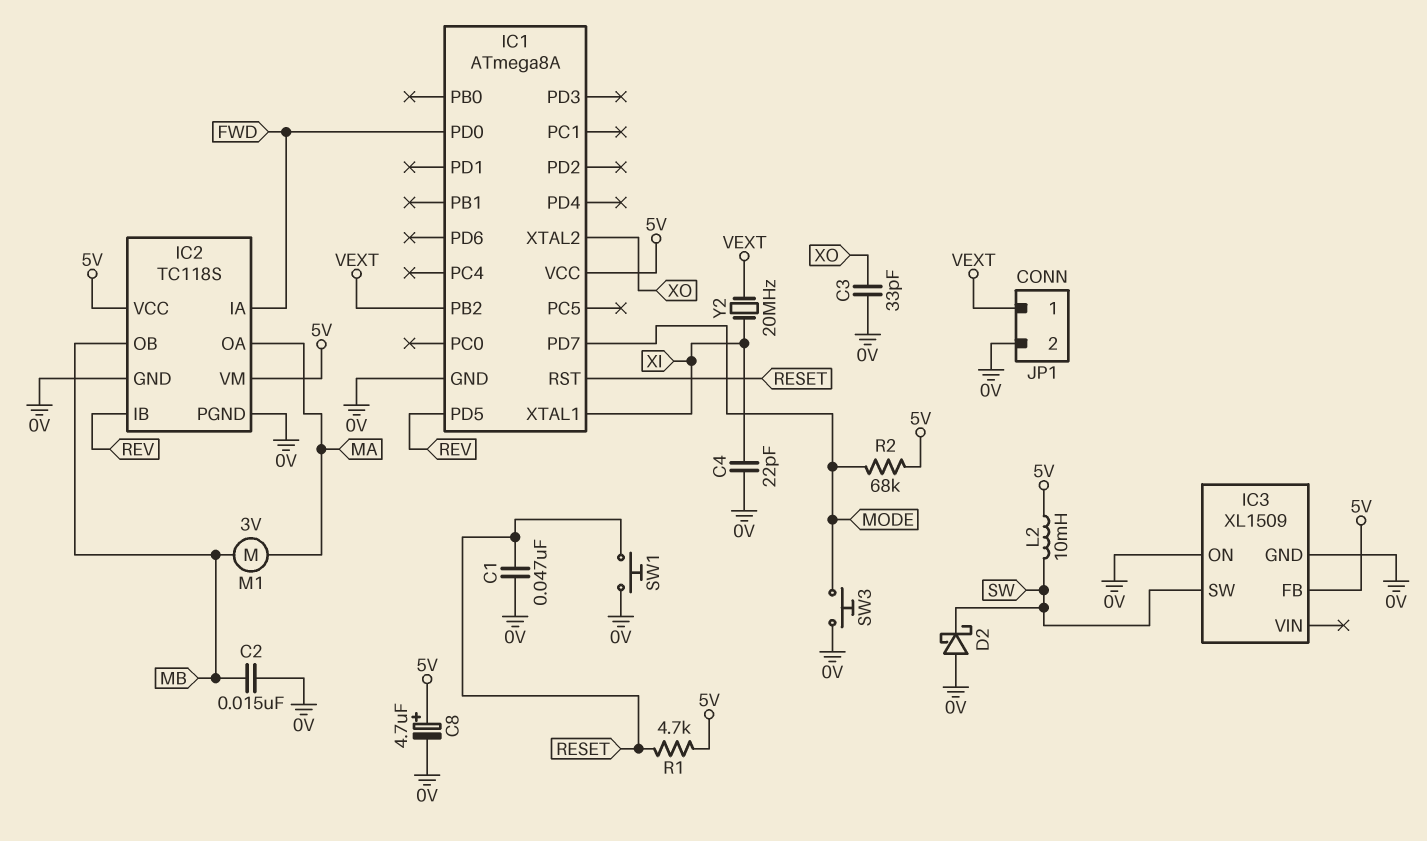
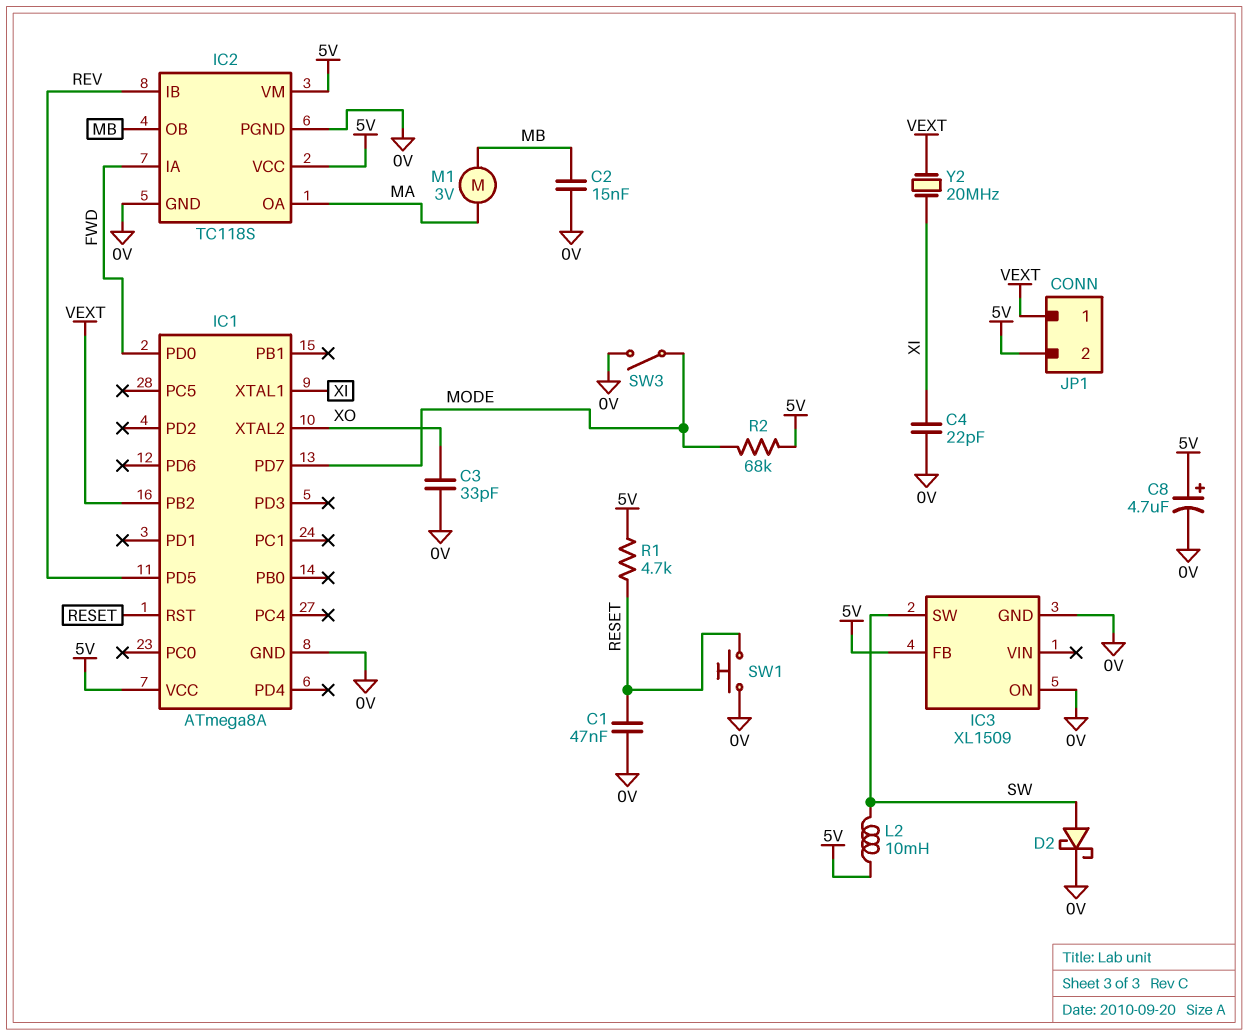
D2: schottky (A 0V, K SW) -> schottky (A SW, K 0V)
JP1 pin 2: 0V -> 5V
SW3: button (0V, MODE) -> switch (0V, MODE)

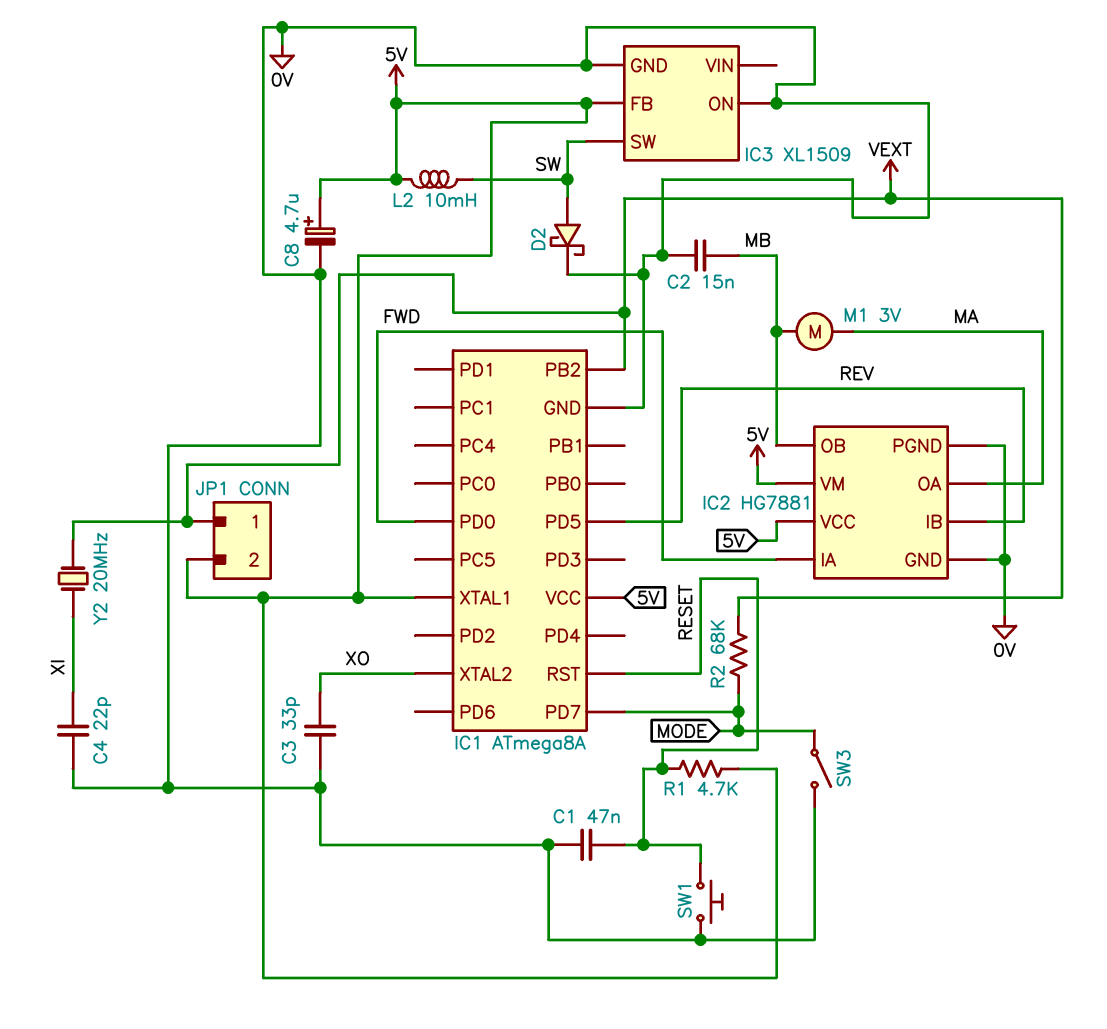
IC1 pin XTAL1: XI -> 5V
IC2: TC118S -> HG7881
R2: 68k (5V, MODE) -> 68k (MODE, VEXT)

